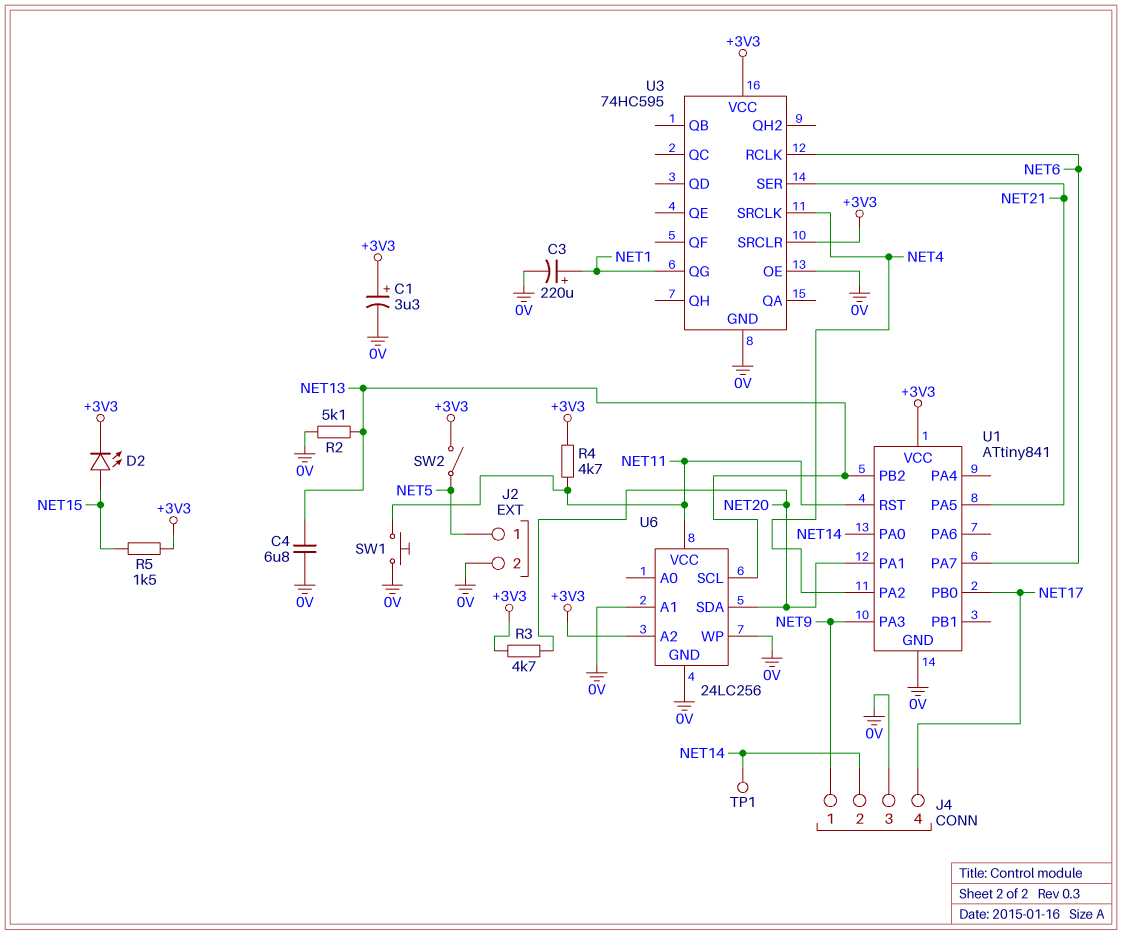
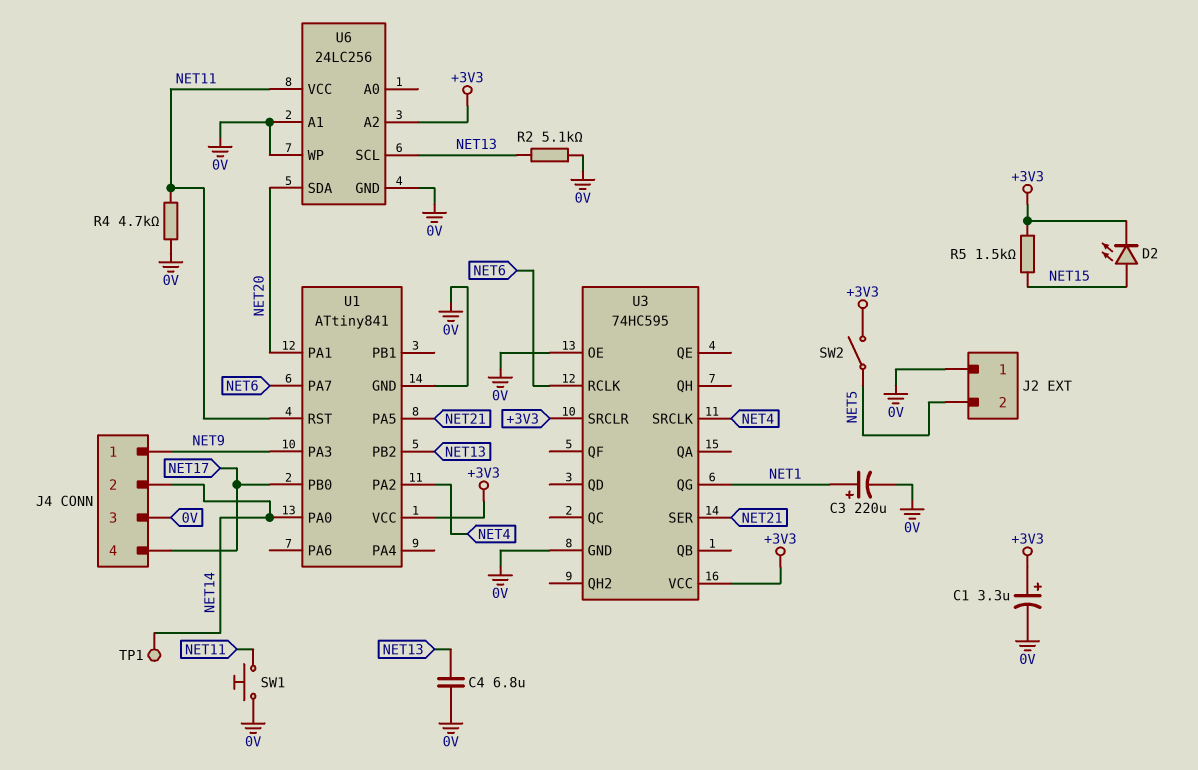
J2 pin 1: NET5 -> 0V
J2 pin 2: 0V -> NET5
R3: 4.7k (+3V3, NET20) -> none
R4: 4.7k (+3V3, NET11) -> 4.7k (0V, NET11)

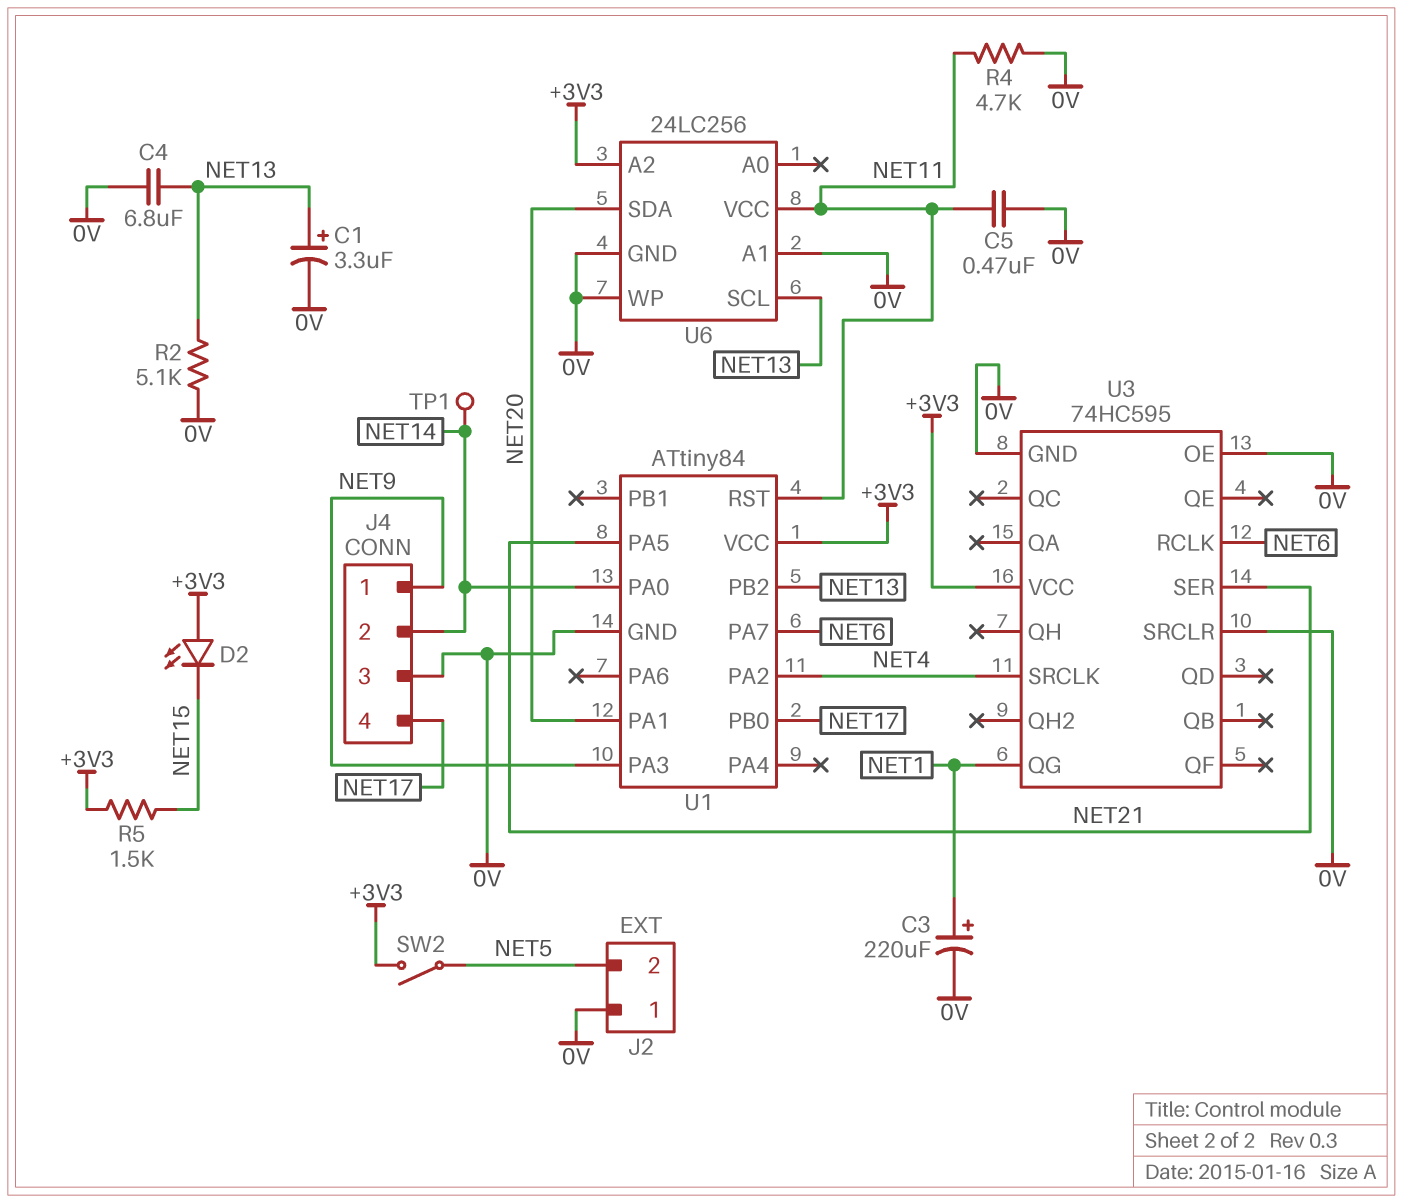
C1: 3.3uF (plus +3V3, minus 0V) -> 3.3uF (plus NET13, minus 0V)
C5: none -> 470nF (0V, NET11)
D2: LED (A NET15, K +3V3) -> LED (A +3V3, K NET15)
SW1: button (0V, NET11) -> none
U1: ATtiny841 -> ATtiny84
U3 pin SRCLR: +3V3 -> 0V

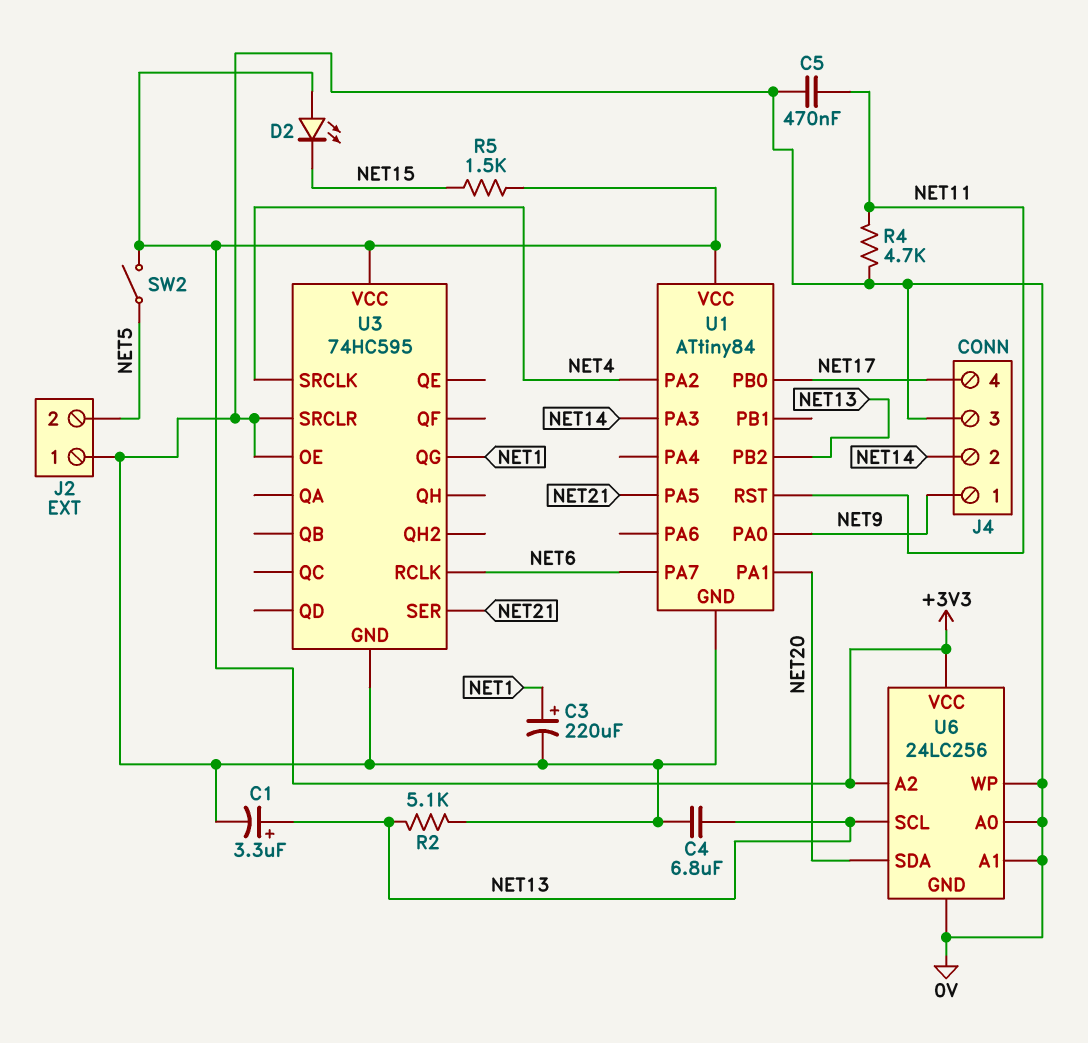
TP1: test point (NET14) -> none
U1 pin PA0: NET14 -> NET9
U1 pin PA3: NET9 -> NET14
U6 pin A0: none -> 0V
U6 pin VCC: NET11 -> +3V3

